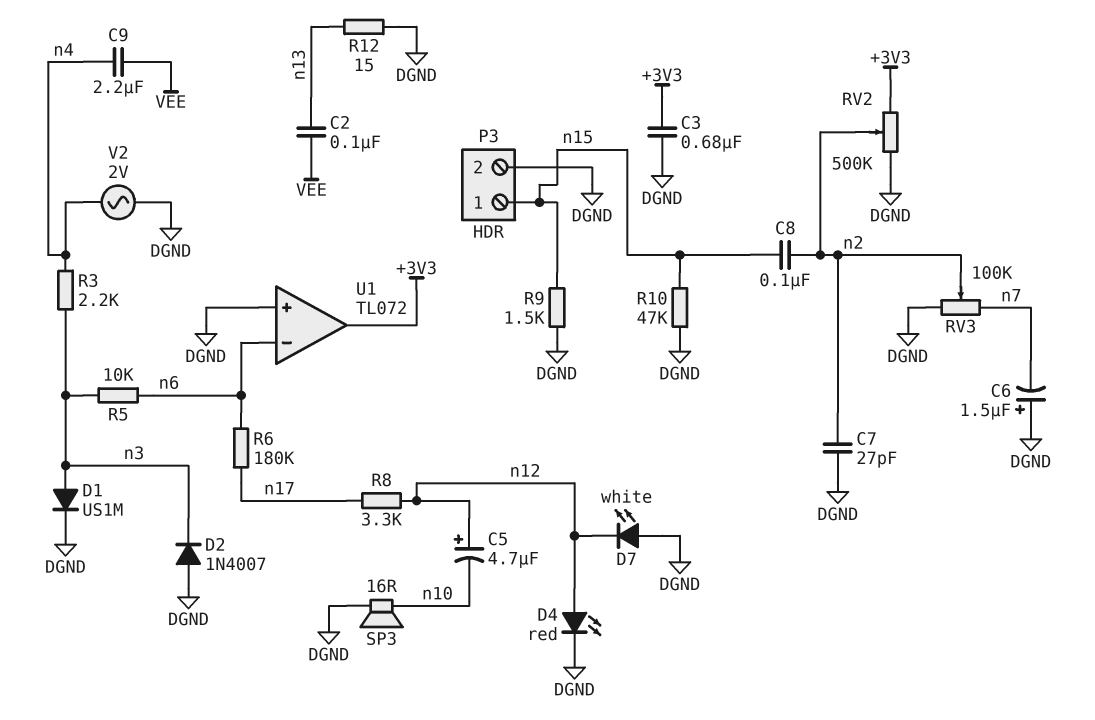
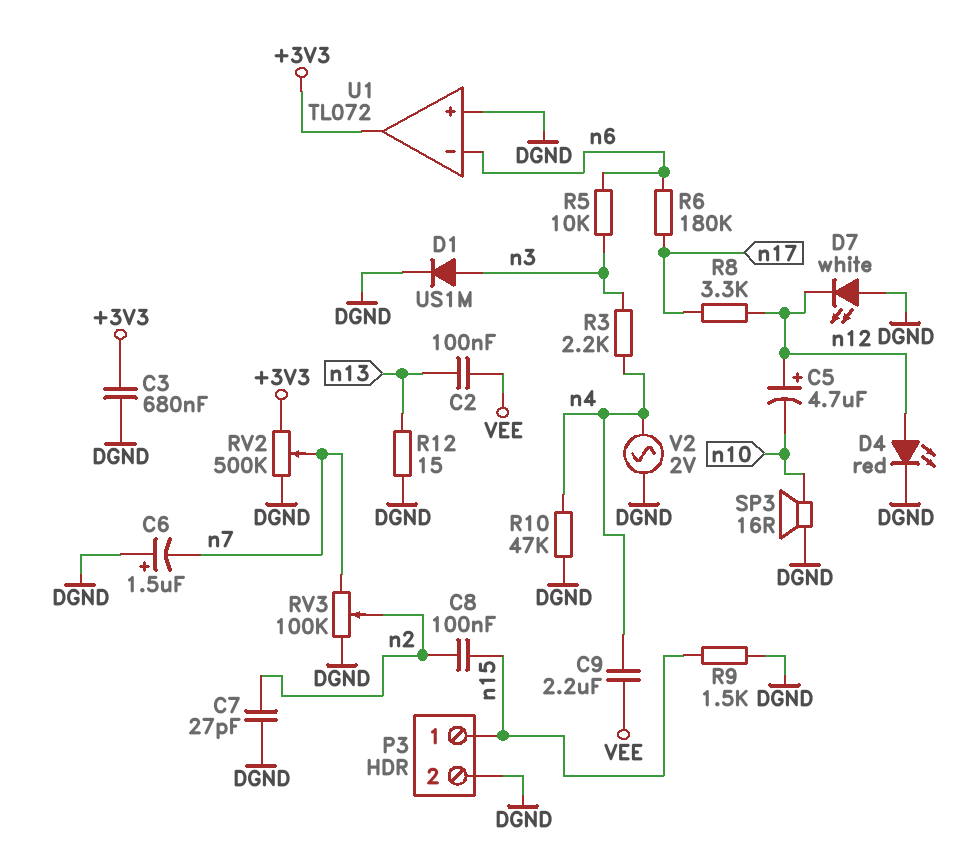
D2: diode 1N4007 (A DGND, K n3) -> none
R10: 47k (DGND, n15) -> 47k (DGND, n4)
RV2: 500k (+3V3, DGND, wiper n2) -> 500k (+3V3, DGND, wiper n7)

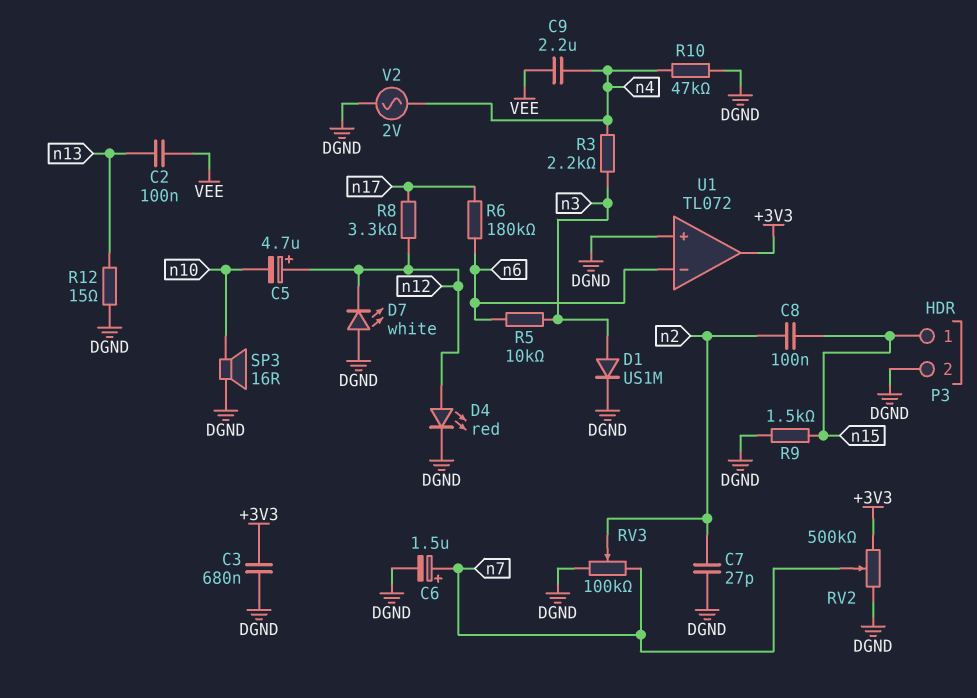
C6: 1.5uF (plus DGND, minus n7) -> 1.5uF (plus n7, minus DGND)

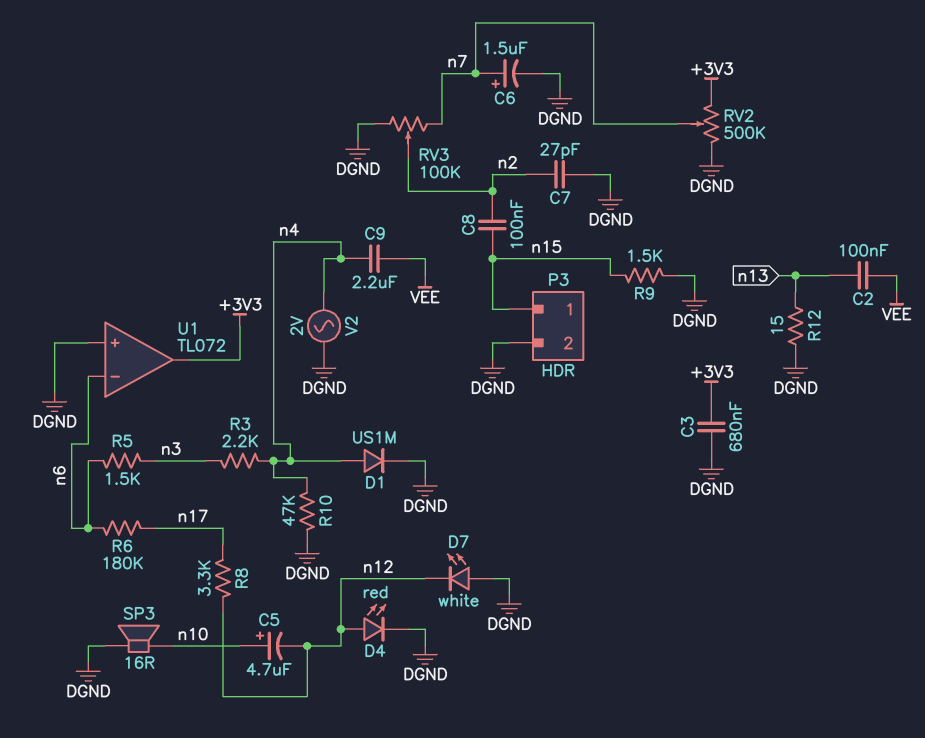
C5: 4.7uF (plus n12, minus n10) -> 4.7uF (plus n10, minus n12)
D1: diode US1M (A n3, K DGND) -> diode US1M (A n4, K DGND)
R5: 10k (n3, n6) -> 1.5k (n3, n6)

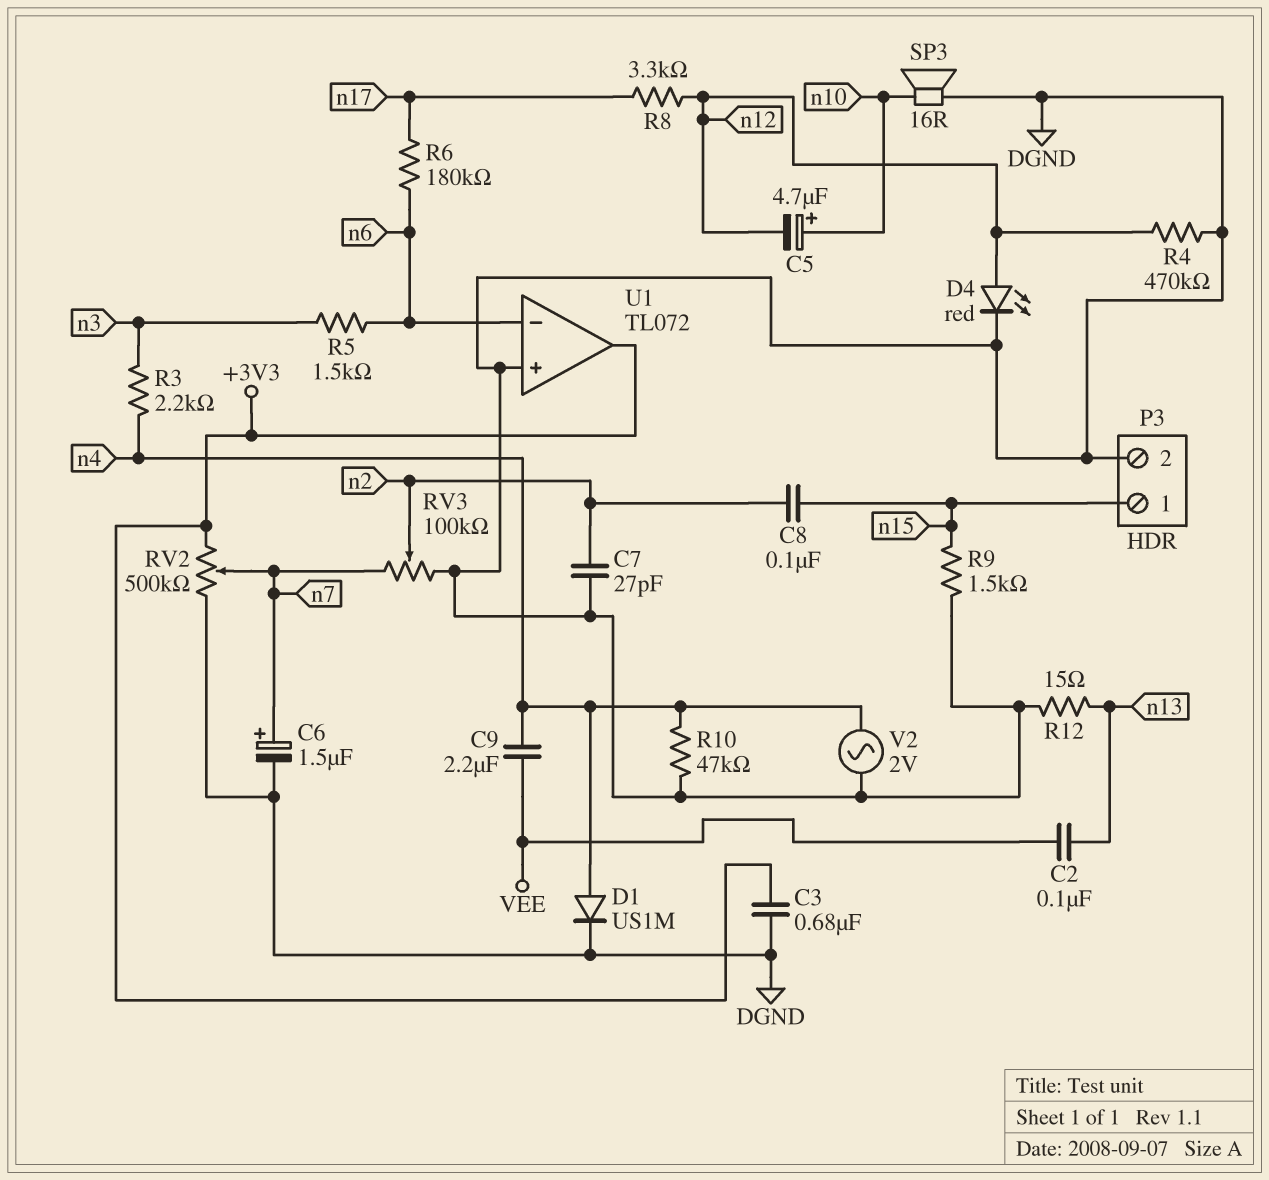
D7: LED white (A DGND, K n12) -> none
R4: none -> 470k (DGND, n12)

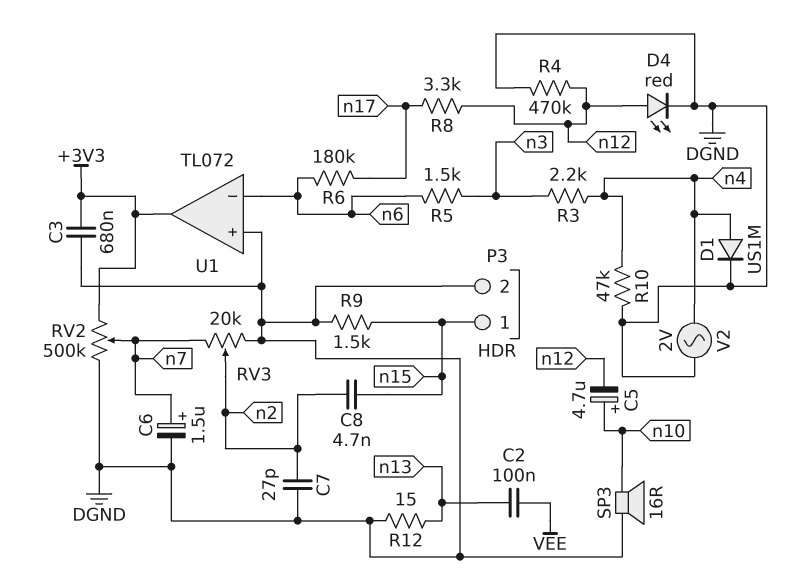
C8: 100nF (n2, n15) -> 4.7nF (n2, n15)
C9: 2.2uF (VEE, n4) -> none
RV3: 100k (DGND, n7, wiper n2) -> 20k (DGND, n7, wiper n2)

